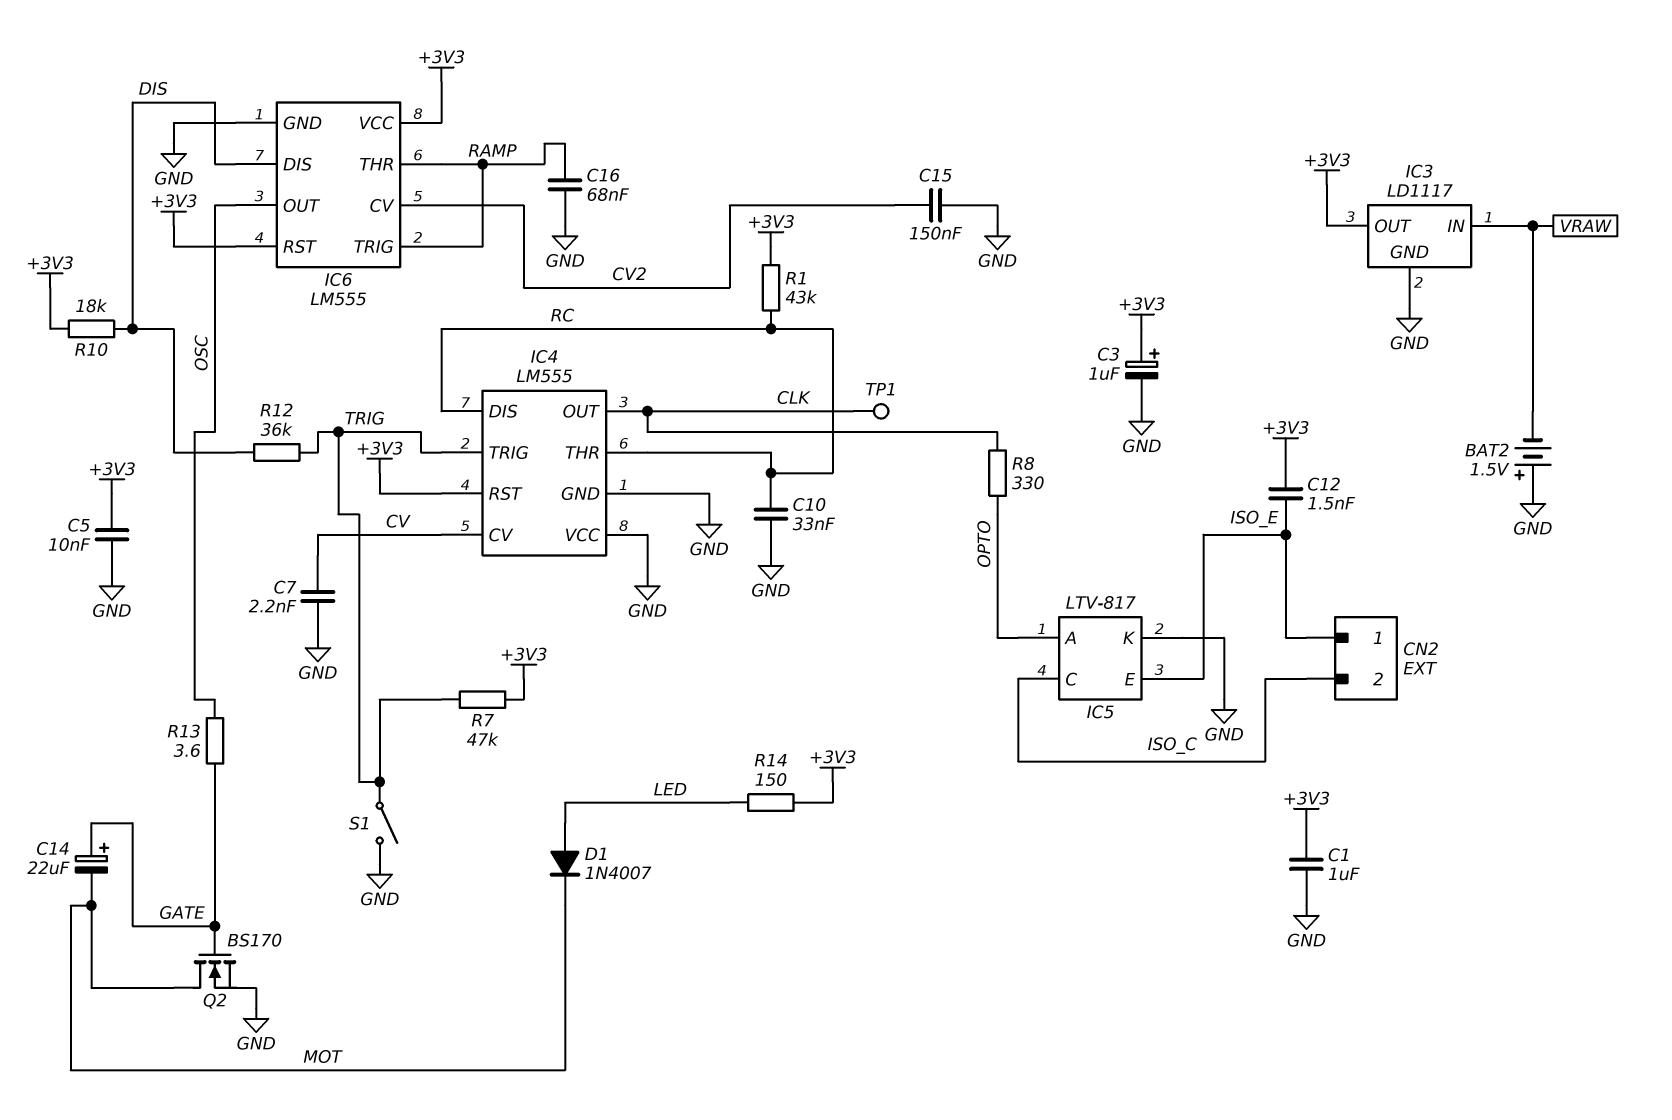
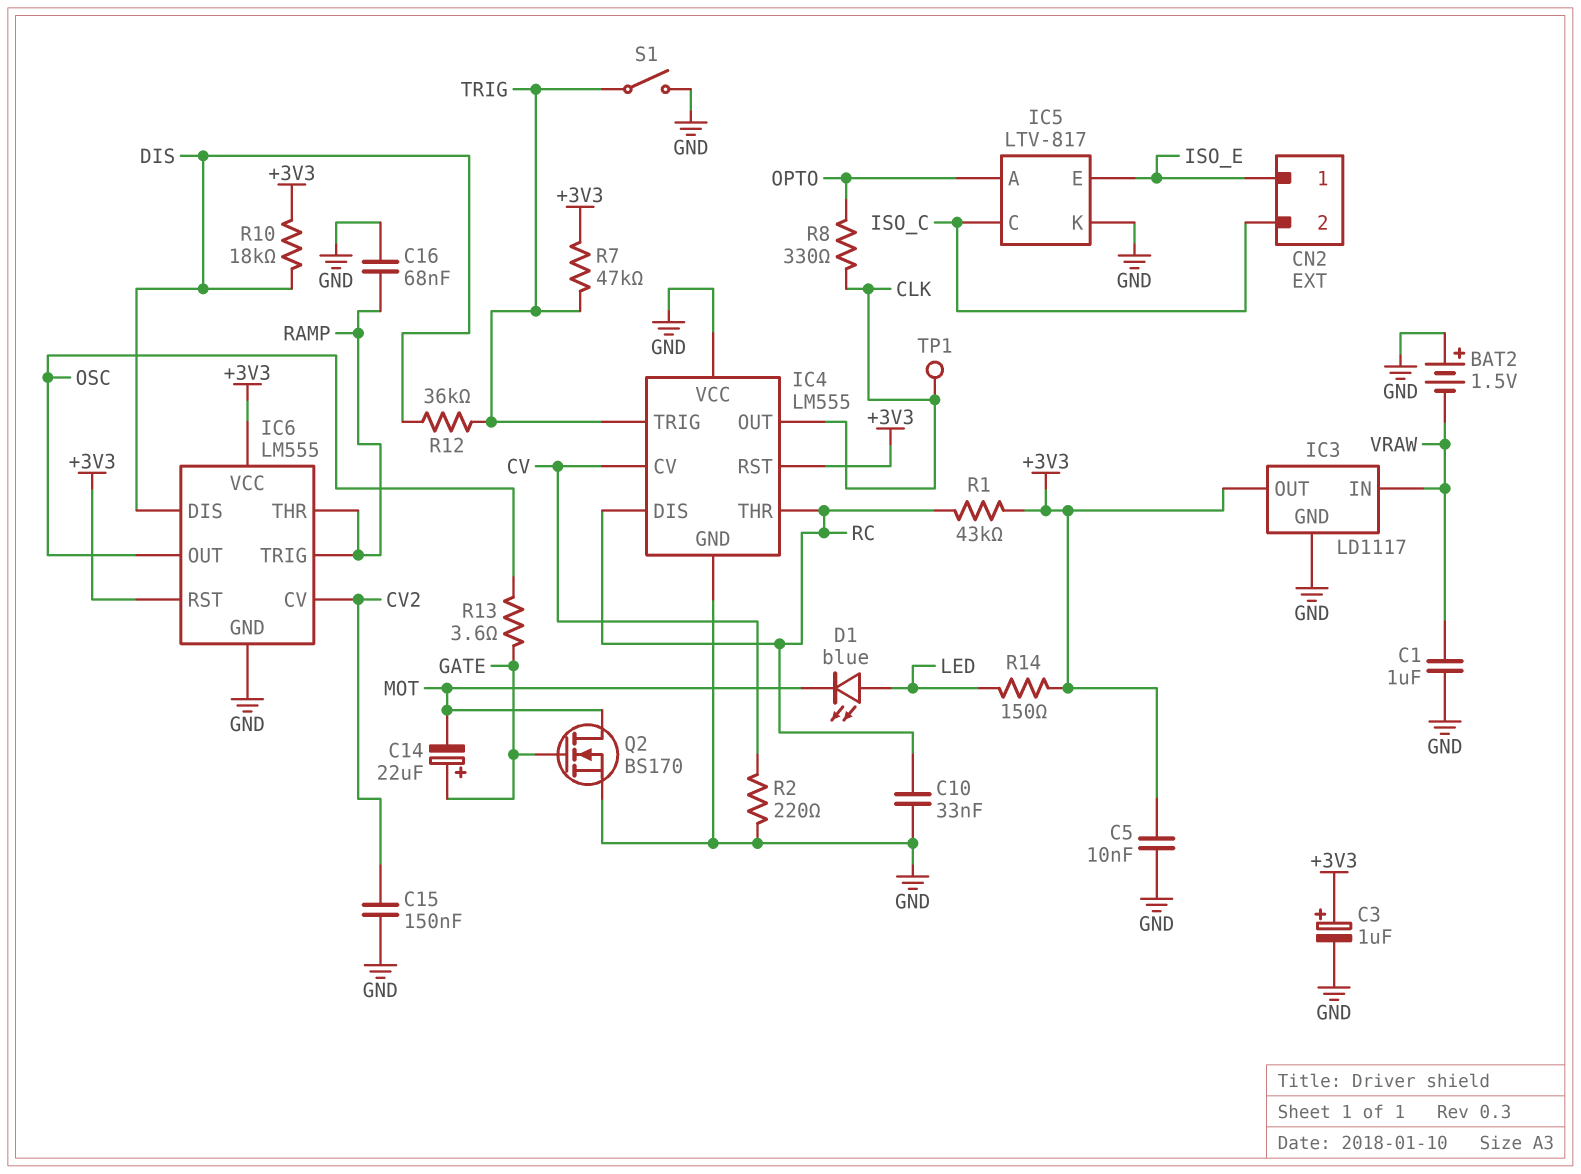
C1: 1uF (+3V3, GND) -> 1uF (GND, VRAW)
C7: 2.2nF (CV, GND) -> none
C12: 1.5nF (+3V3, ISO_E) -> none
D1: diode 1N4007 (A LED, K MOT) -> LED blue (A LED, K MOT)
R2: none -> 220 (CV, GND)

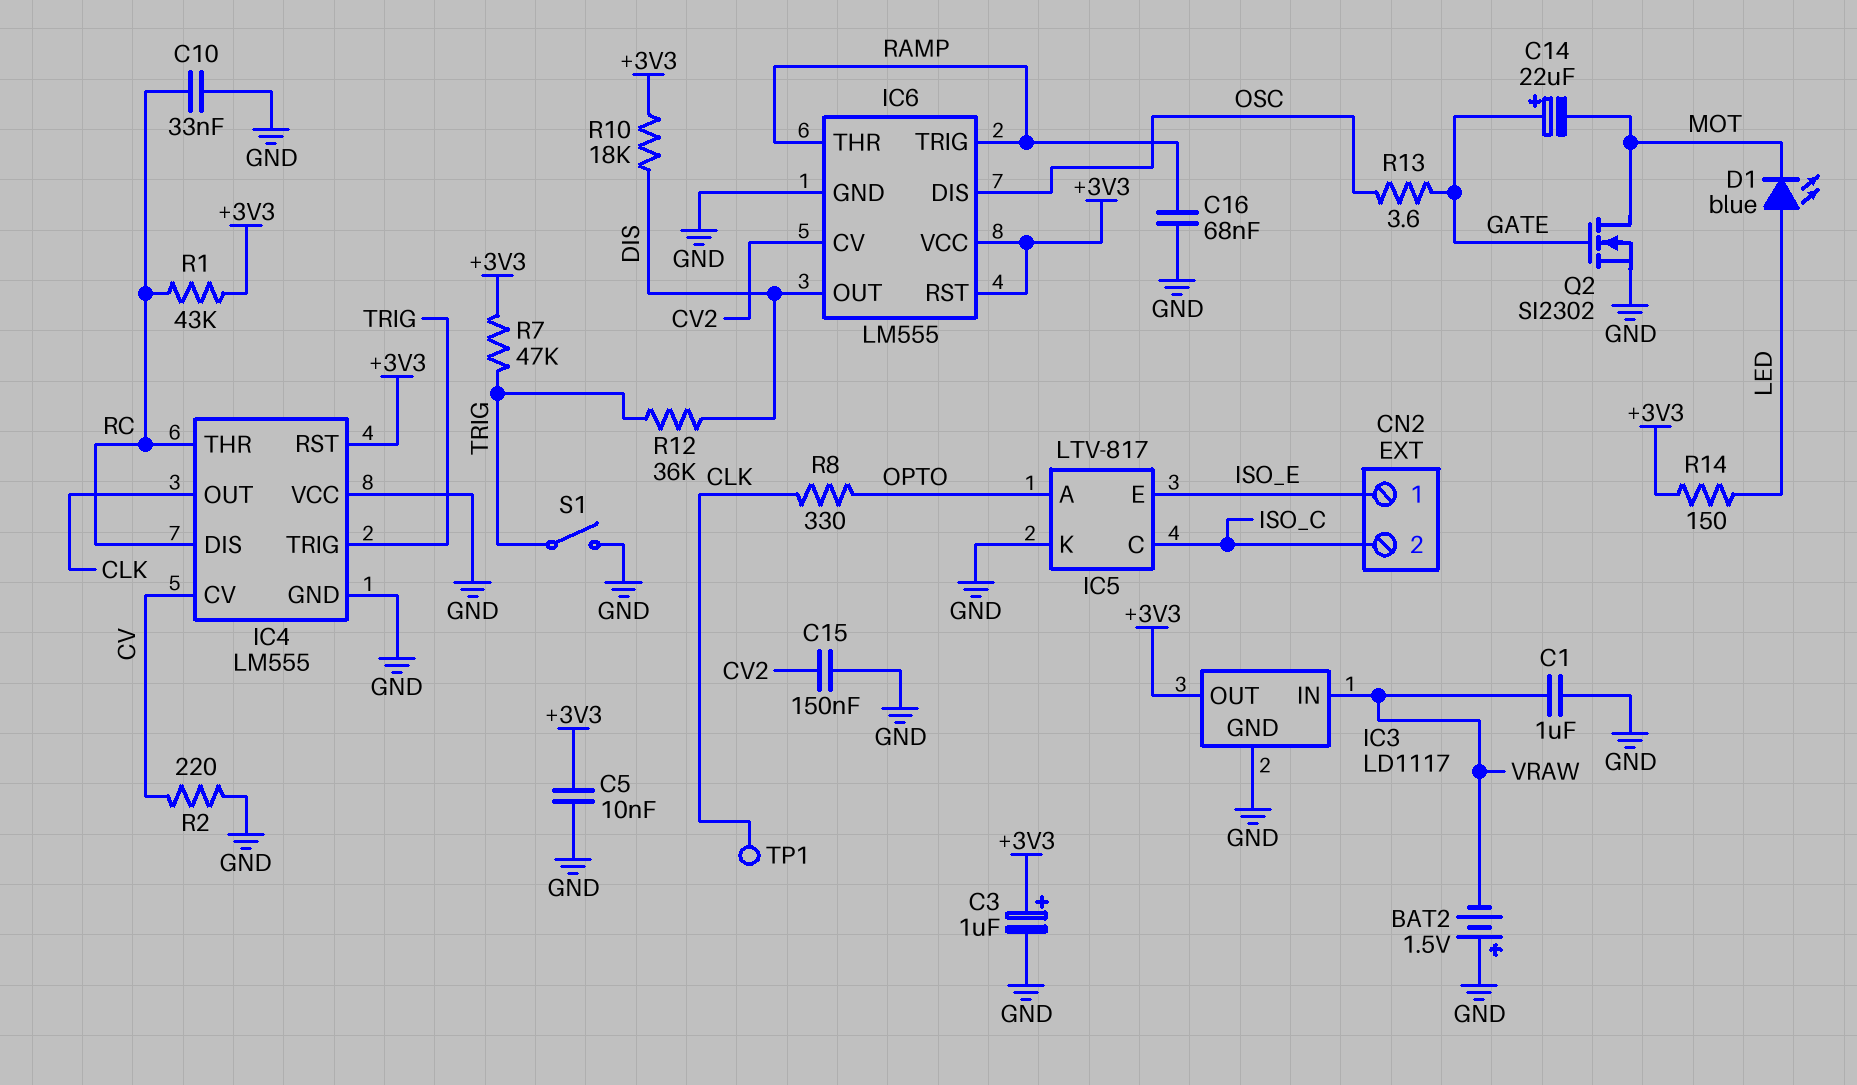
IC6 pin DIS: DIS -> OSC
IC6 pin OUT: OSC -> DIS
Q2: NMOS BS170 (G GATE, D MOT, S GND) -> NMOS SI2302 (G GATE, D MOT, S GND)

